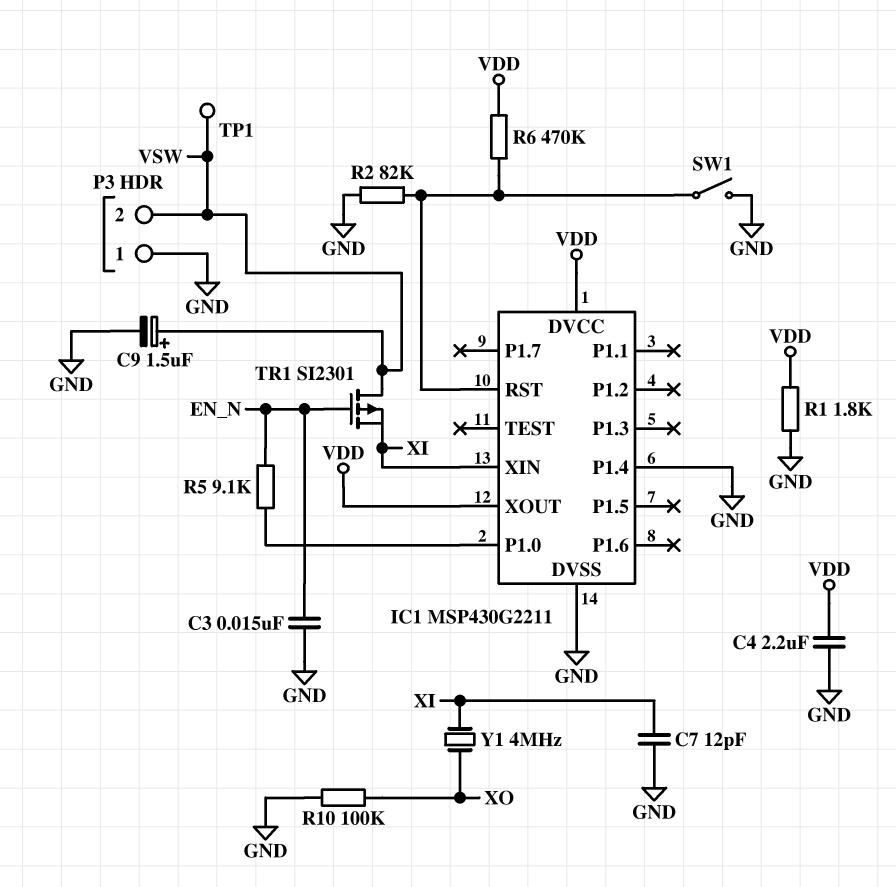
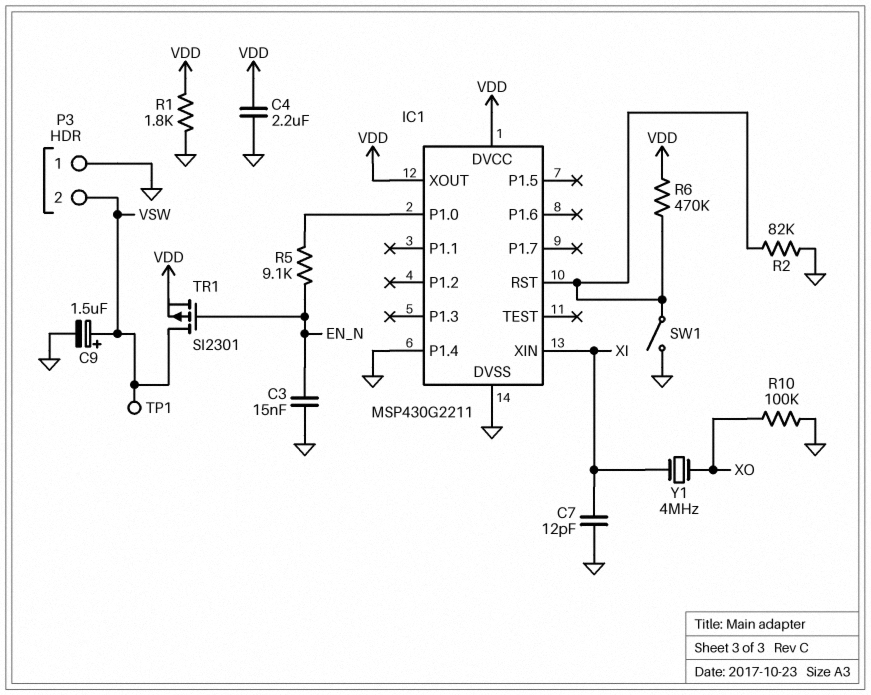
TR1: PMOS SI2301 (G EN_N, D VSW, S XI) -> PMOS SI2301 (G EN_N, D VSW, S VDD)

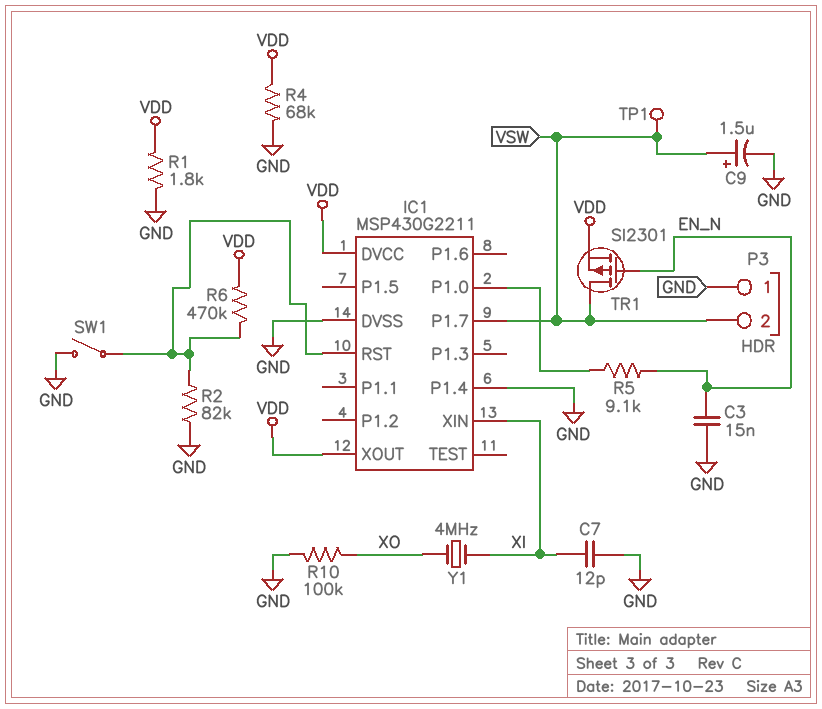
C4: 2.2uF (GND, VDD) -> none
IC1 pin P1.7: none -> VSW
R4: none -> 68k (GND, VDD)

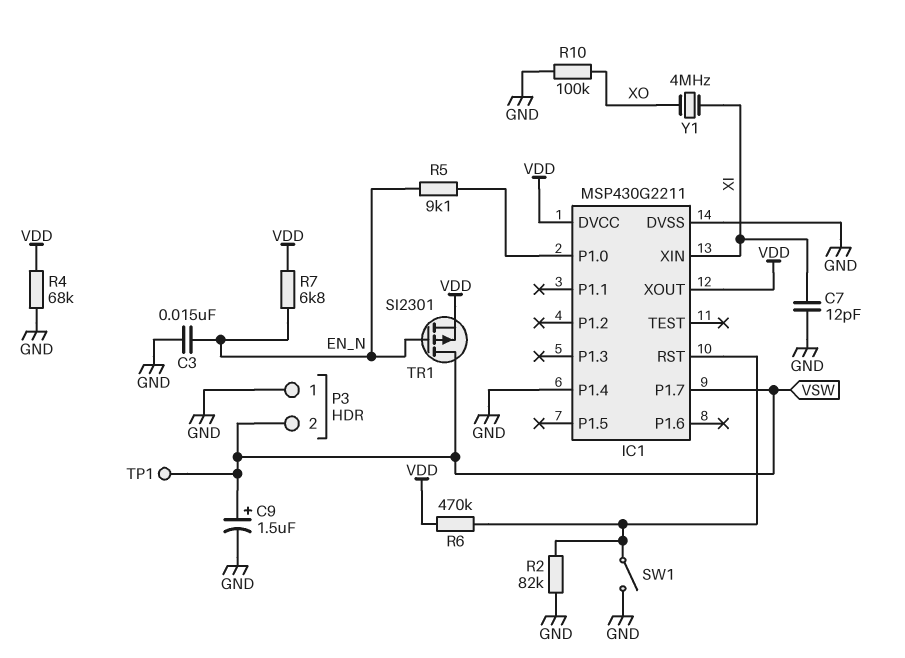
R1: 1.8k (GND, VDD) -> none
R7: none -> 6.8k (EN_N, VDD)

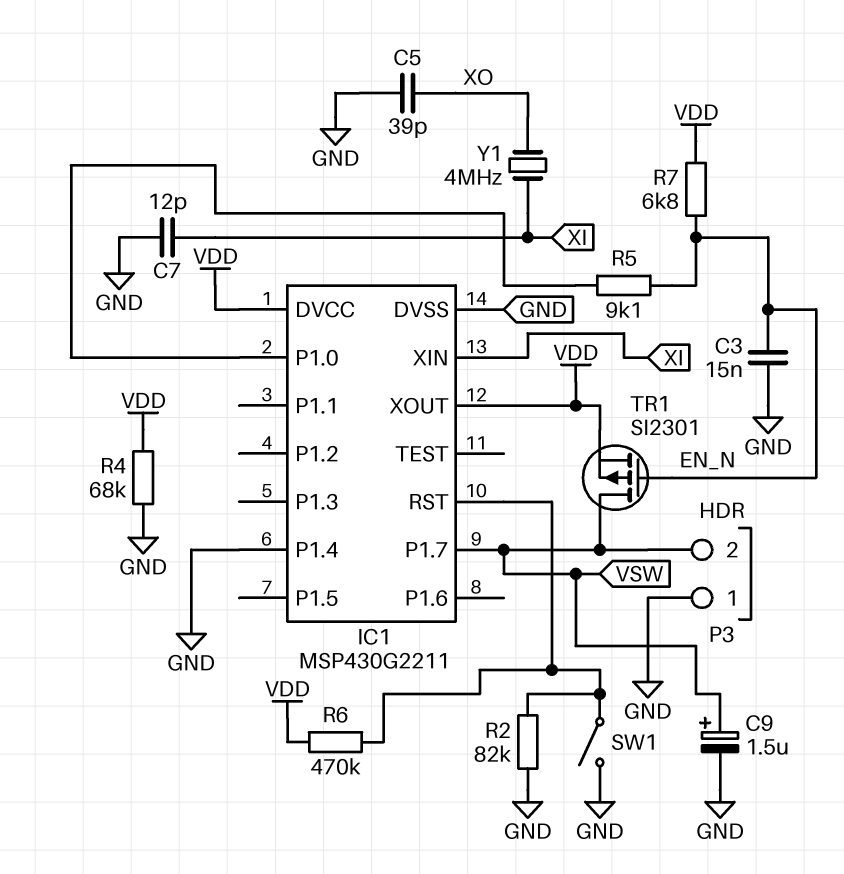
C5: none -> 39pF (GND, XO)
R10: 100k (GND, XO) -> none
TP1: test point (VSW) -> none

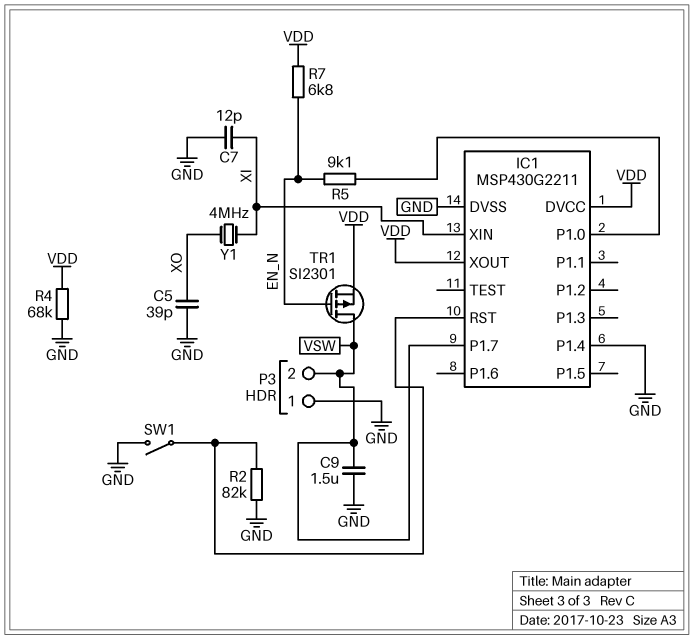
C3: 15nF (EN_N, GND) -> none
C9: 1.5uF (plus VSW, minus GND) -> 1.5uF (GND, VSW)
R6: 470k (IC1/RST, VDD) -> none

